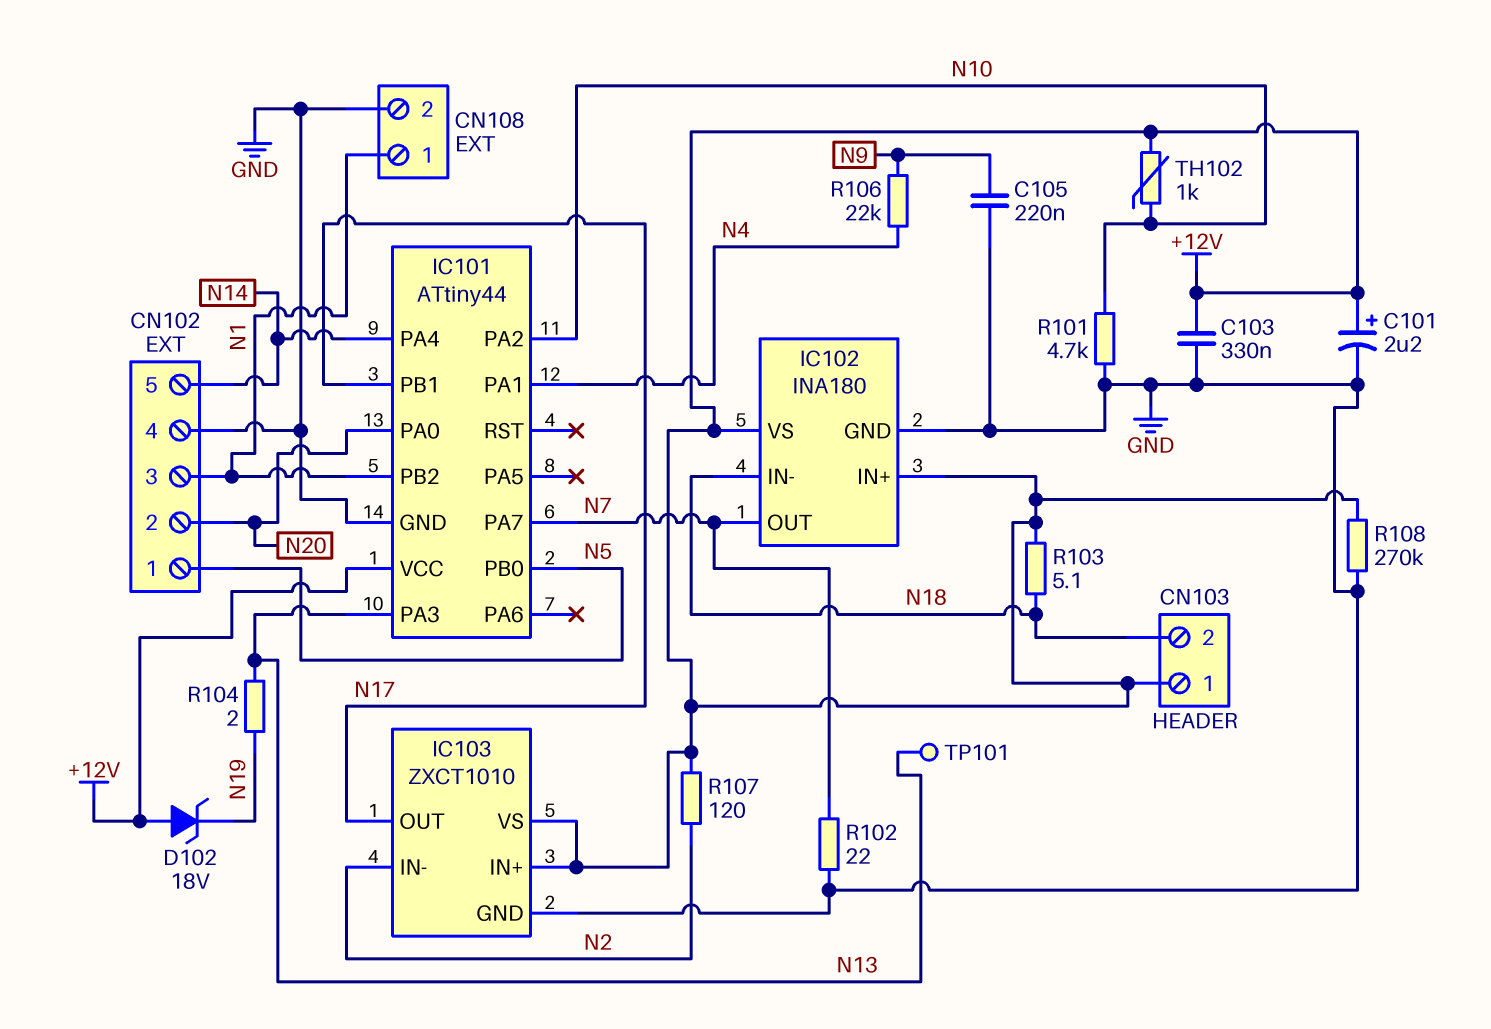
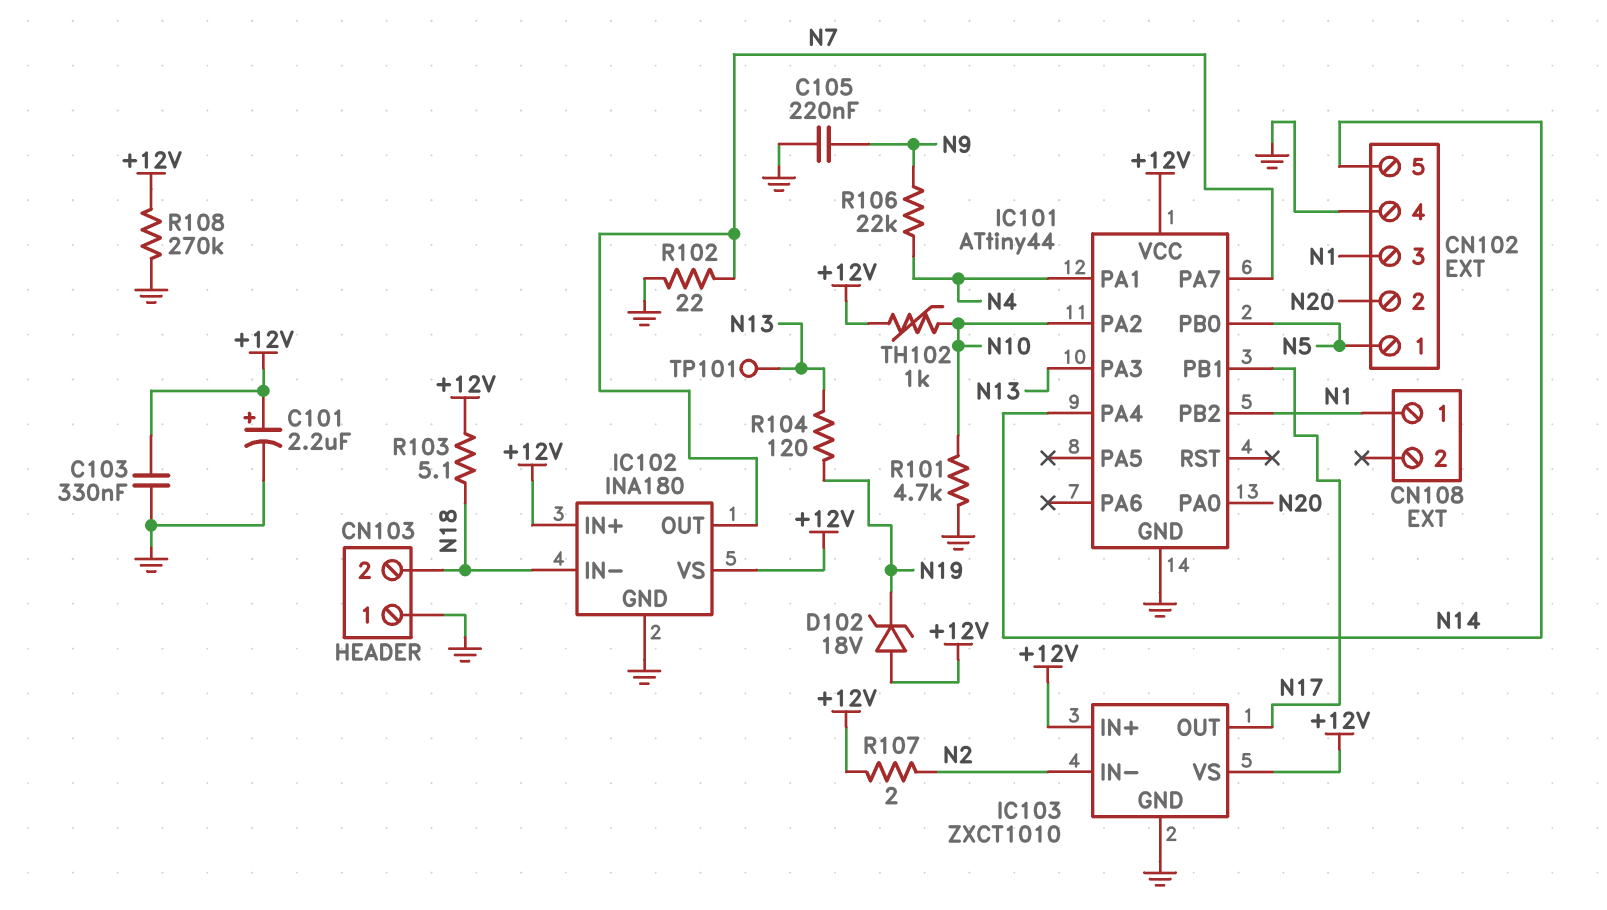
CN103 pin 1: +12V -> GND
CN108 pin 2: GND -> none
R104: 2 (N13, N19) -> 120 (N13, N19)
R107: 120 (+12V, N2) -> 2 (+12V, N2)

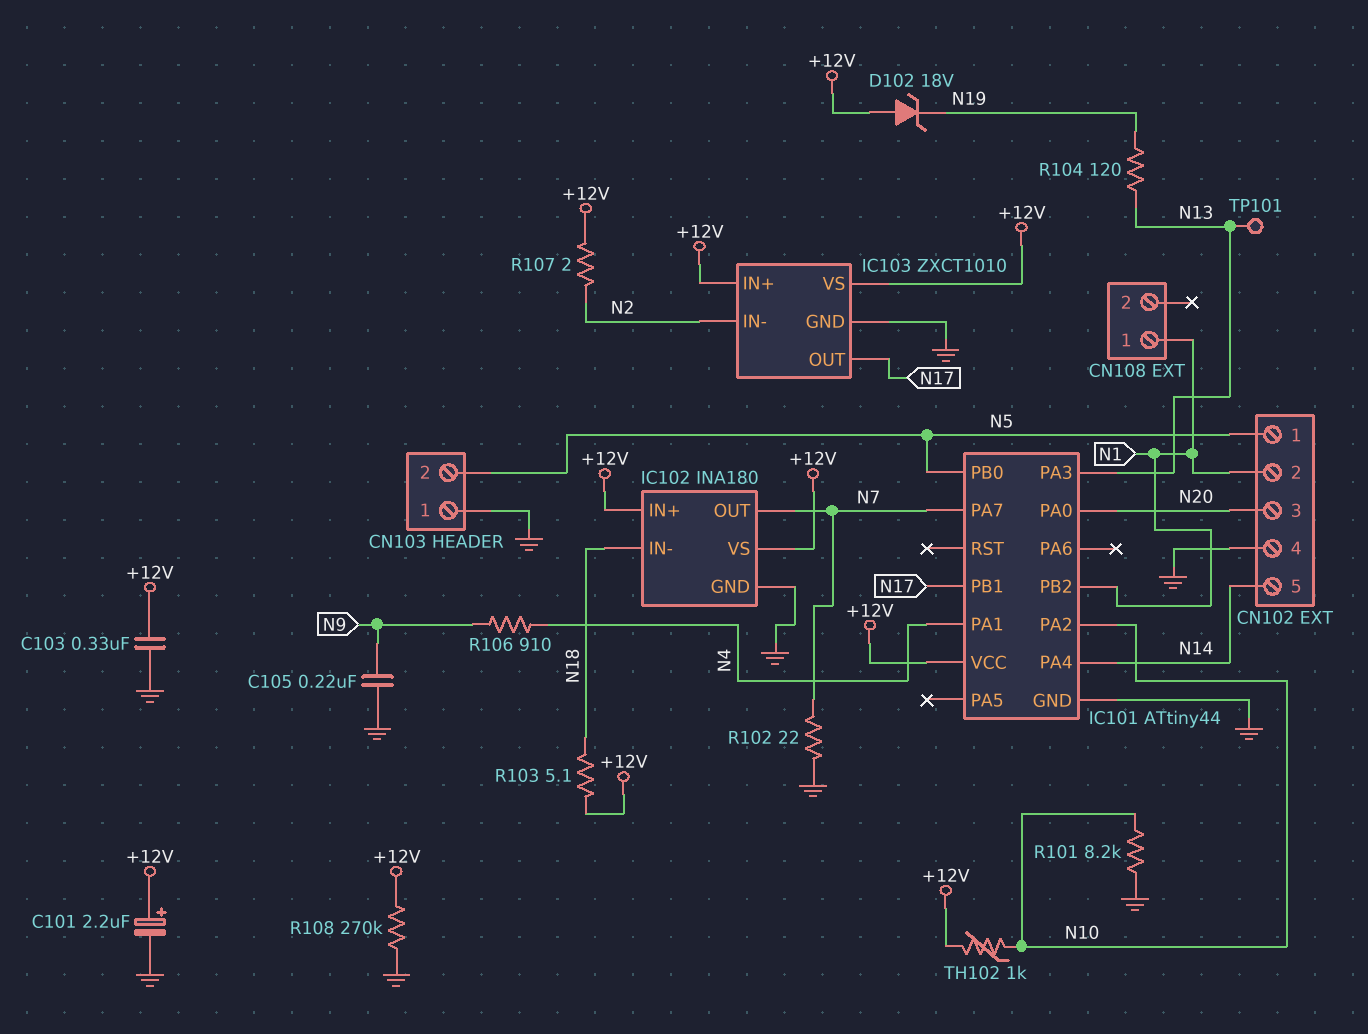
CN102 pin 2: N20 -> N1
CN102 pin 3: N1 -> N20
CN103 pin 2: N18 -> N5
R101: 4.7k (GND, N10) -> 8.2k (GND, N10)
R106: 22k (N4, N9) -> 910 (N4, N9)

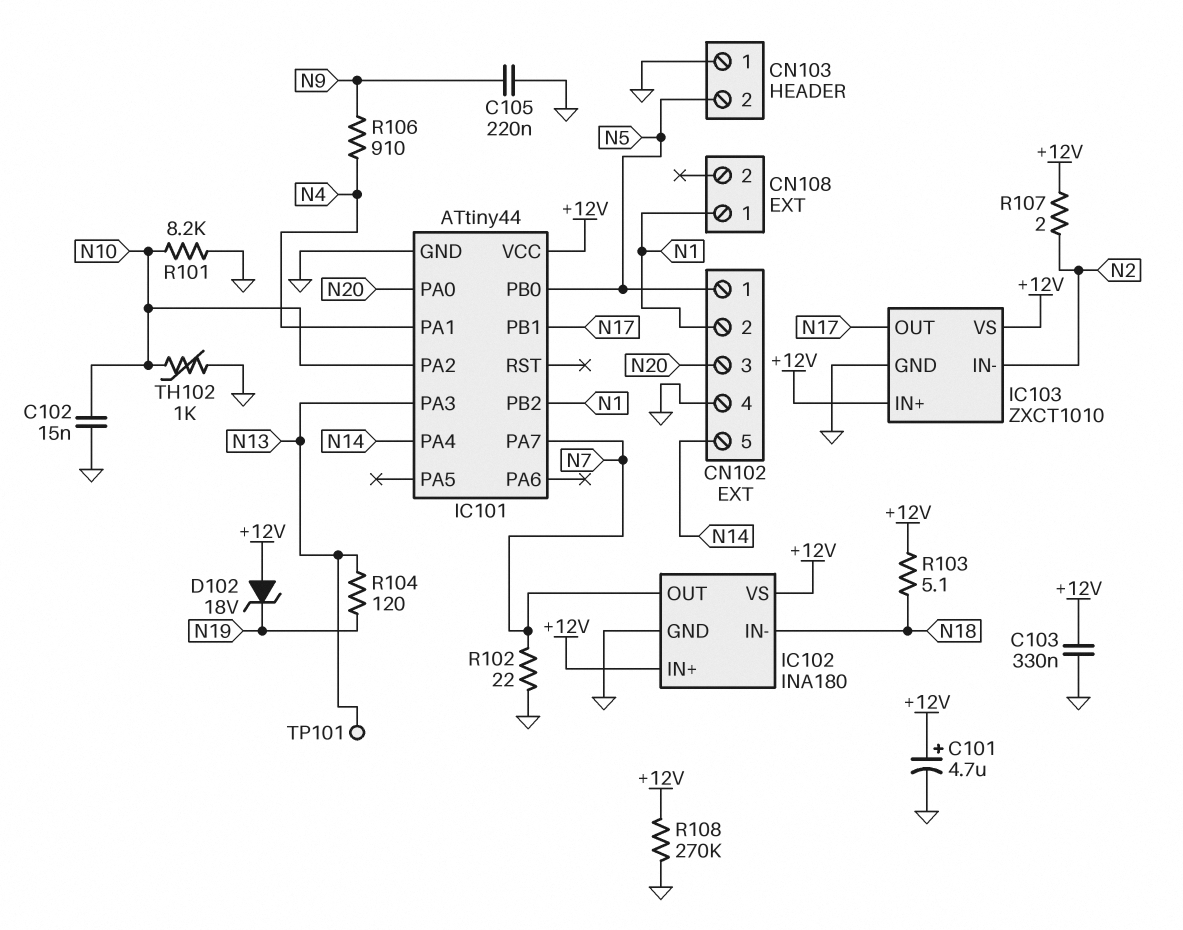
C101: 2.2uF (plus +12V, minus GND) -> 4.7uF (plus +12V, minus GND)
C102: none -> 15nF (GND, N10)
TH102: 1k (+12V, N10) -> 1k (GND, N10)

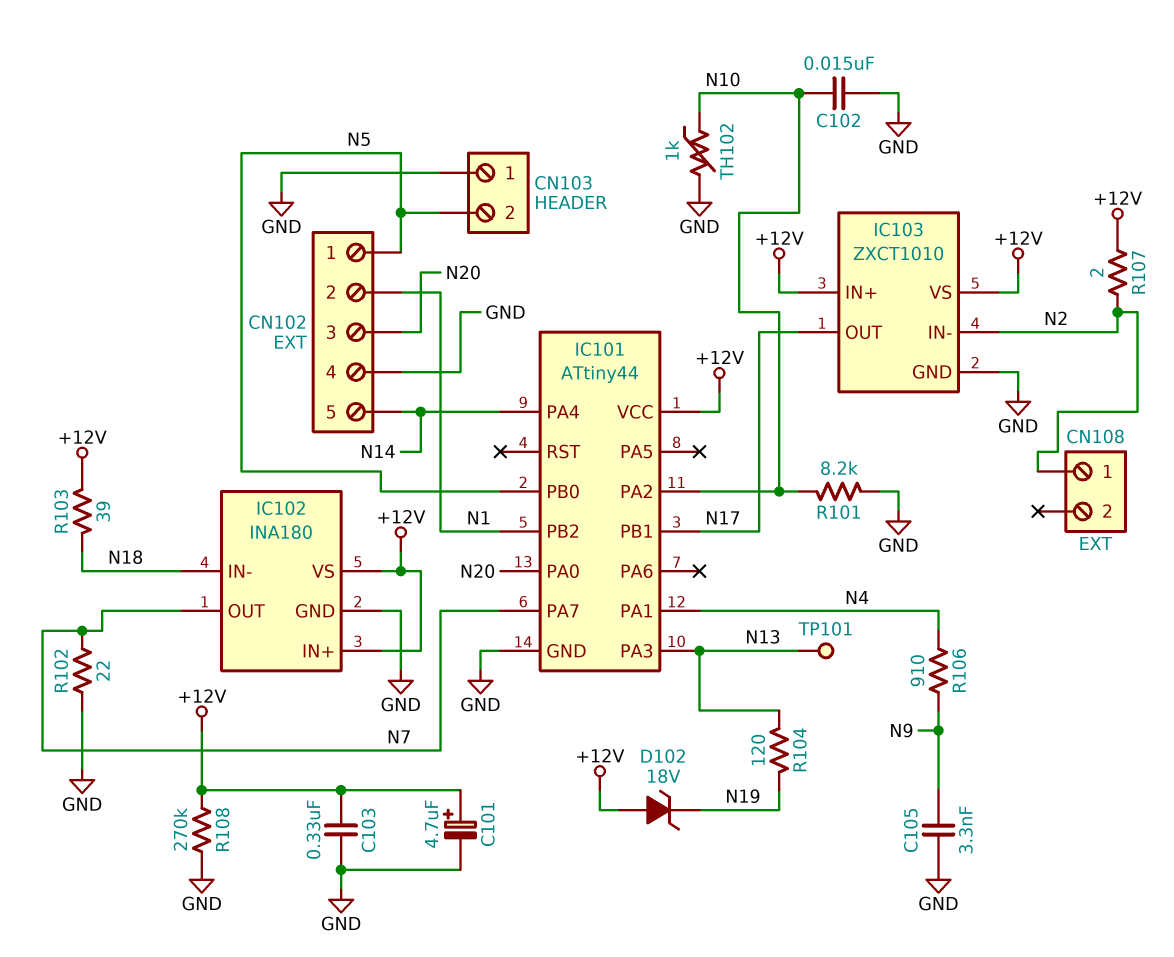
C105: 220nF (GND, N9) -> 3.3nF (GND, N9)
CN108 pin 1: N1 -> N2
R103: 5.1 (+12V, N18) -> 39 (+12V, N18)

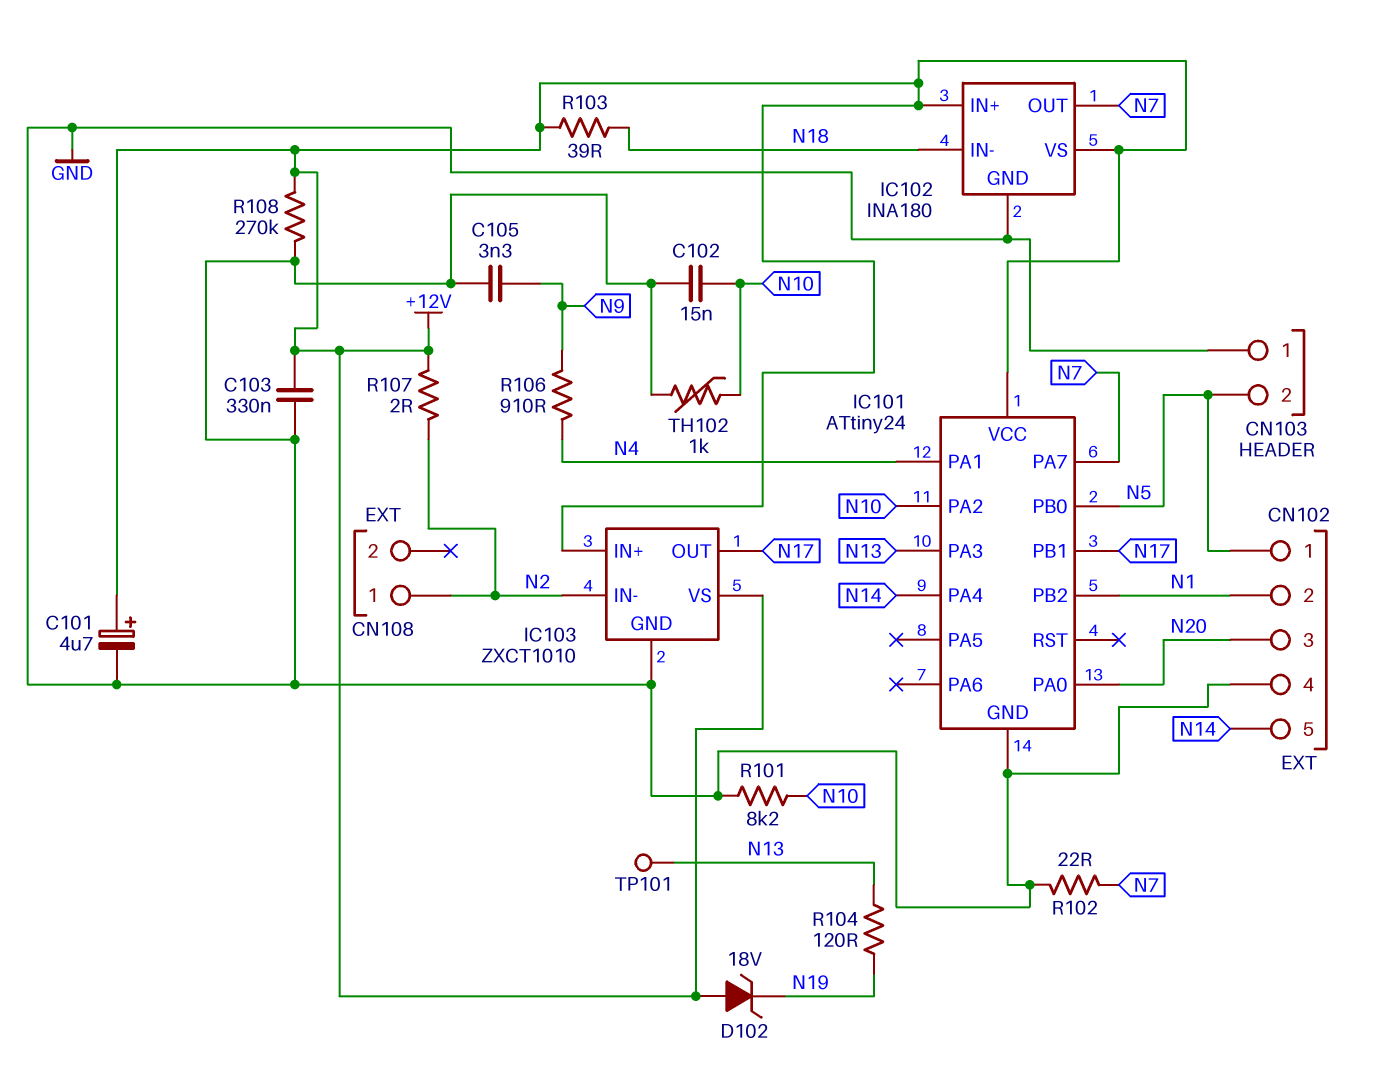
IC101: ATtiny44 -> ATtiny24

